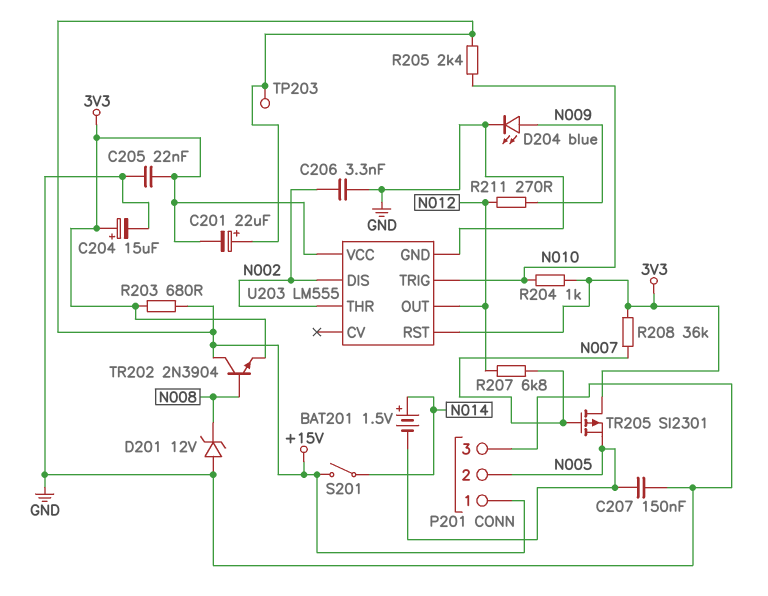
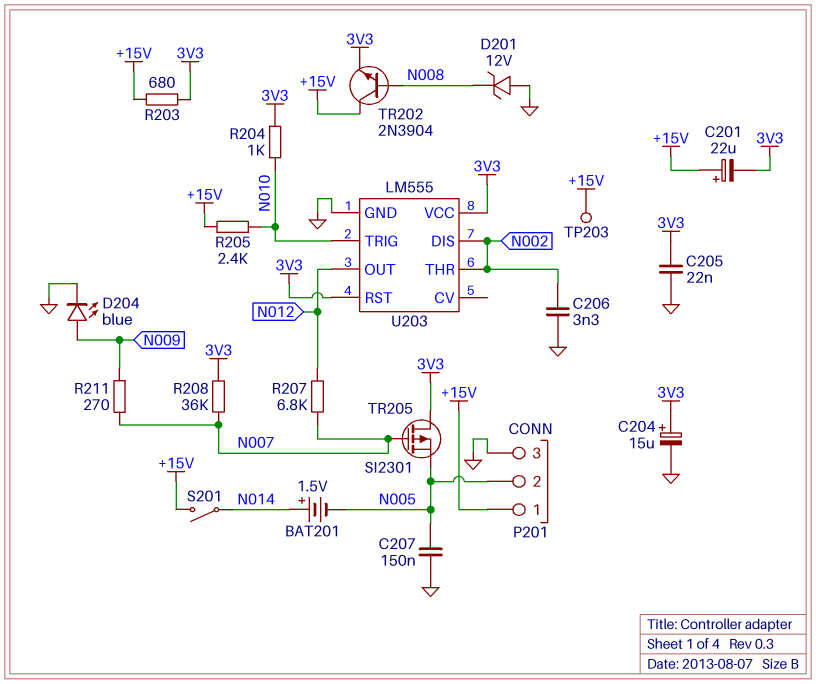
R211: 270 (N009, N012) -> 270 (N007, N009)

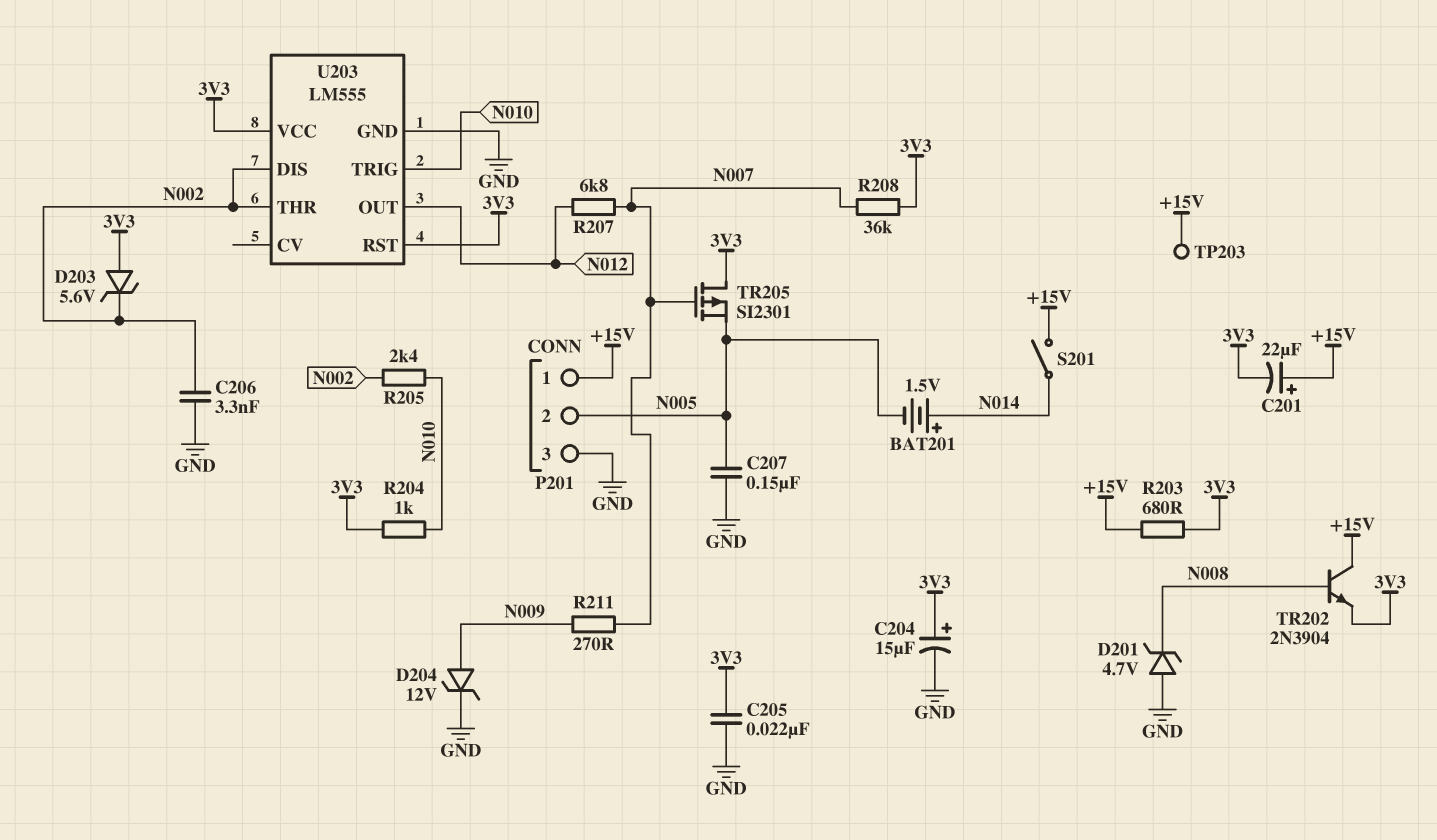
D201: zener 12V (A GND, K N008) -> zener 4.7V (A GND, K N008)
D203: none -> zener 5.6V (A 3V3, K N002)
D204: LED blue (A N009, K GND) -> zener 12V (A N009, K GND)
R205: 2.4k (+15V, N010) -> 2.4k (N002, N010)

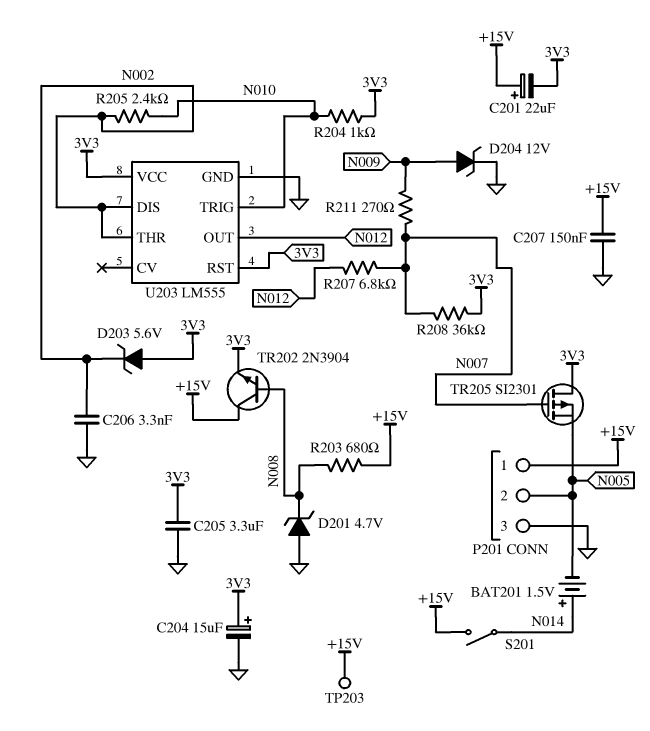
C205: 22nF (3V3, GND) -> 3.3uF (3V3, GND)
C207: 150nF (GND, N005) -> 150nF (+15V, GND)
R203: 680 (+15V, 3V3) -> 680 (+15V, N008)

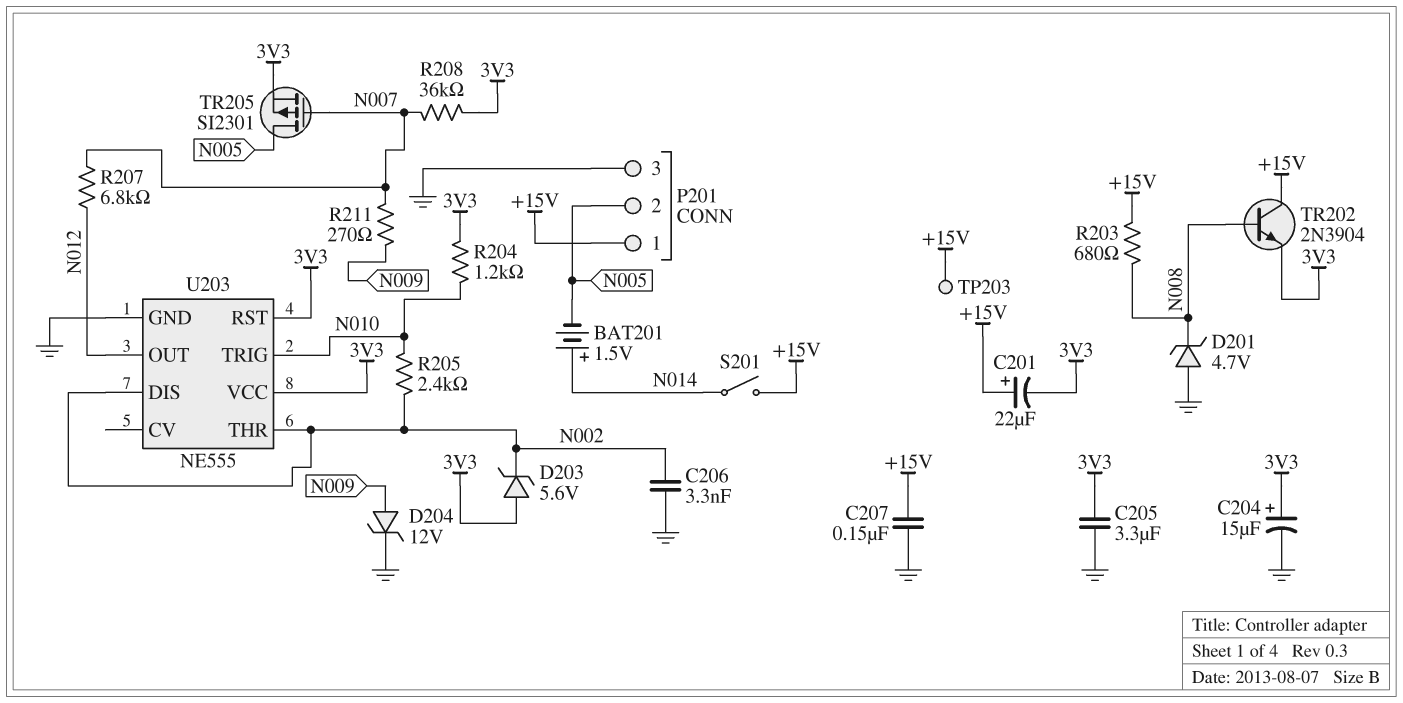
R204: 1k (3V3, N010) -> 1.2k (3V3, N010)
TR205: PMOS SI2301 (G N007, D 3V3, S N005) -> PMOS SI2301 (G N007, D N005, S 3V3)
U203: LM555 -> NE555

